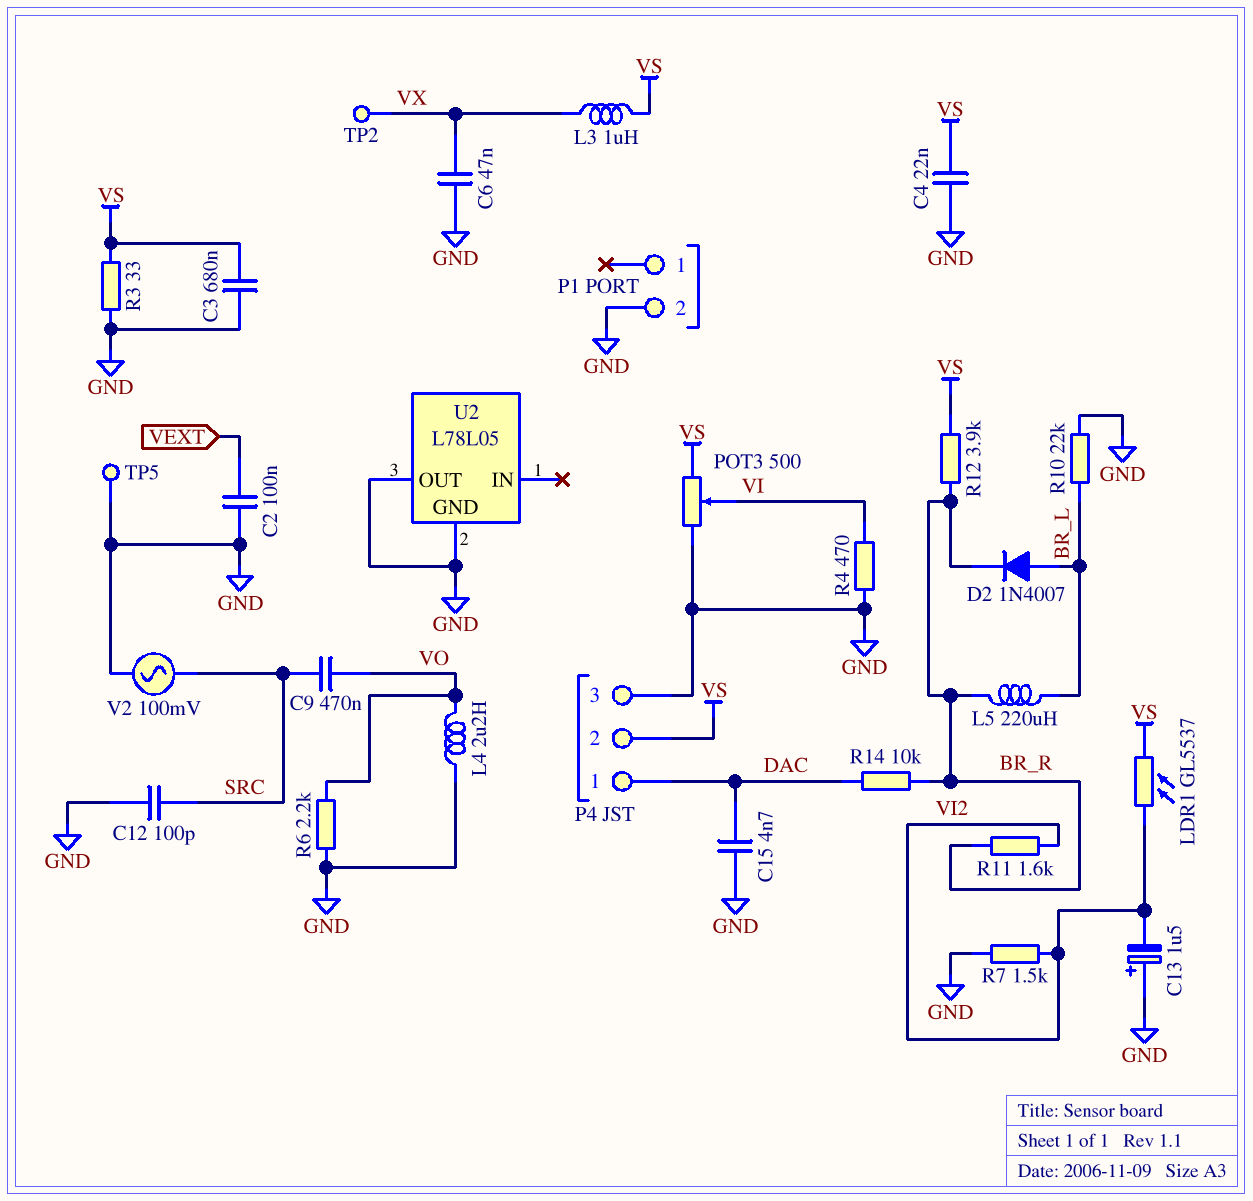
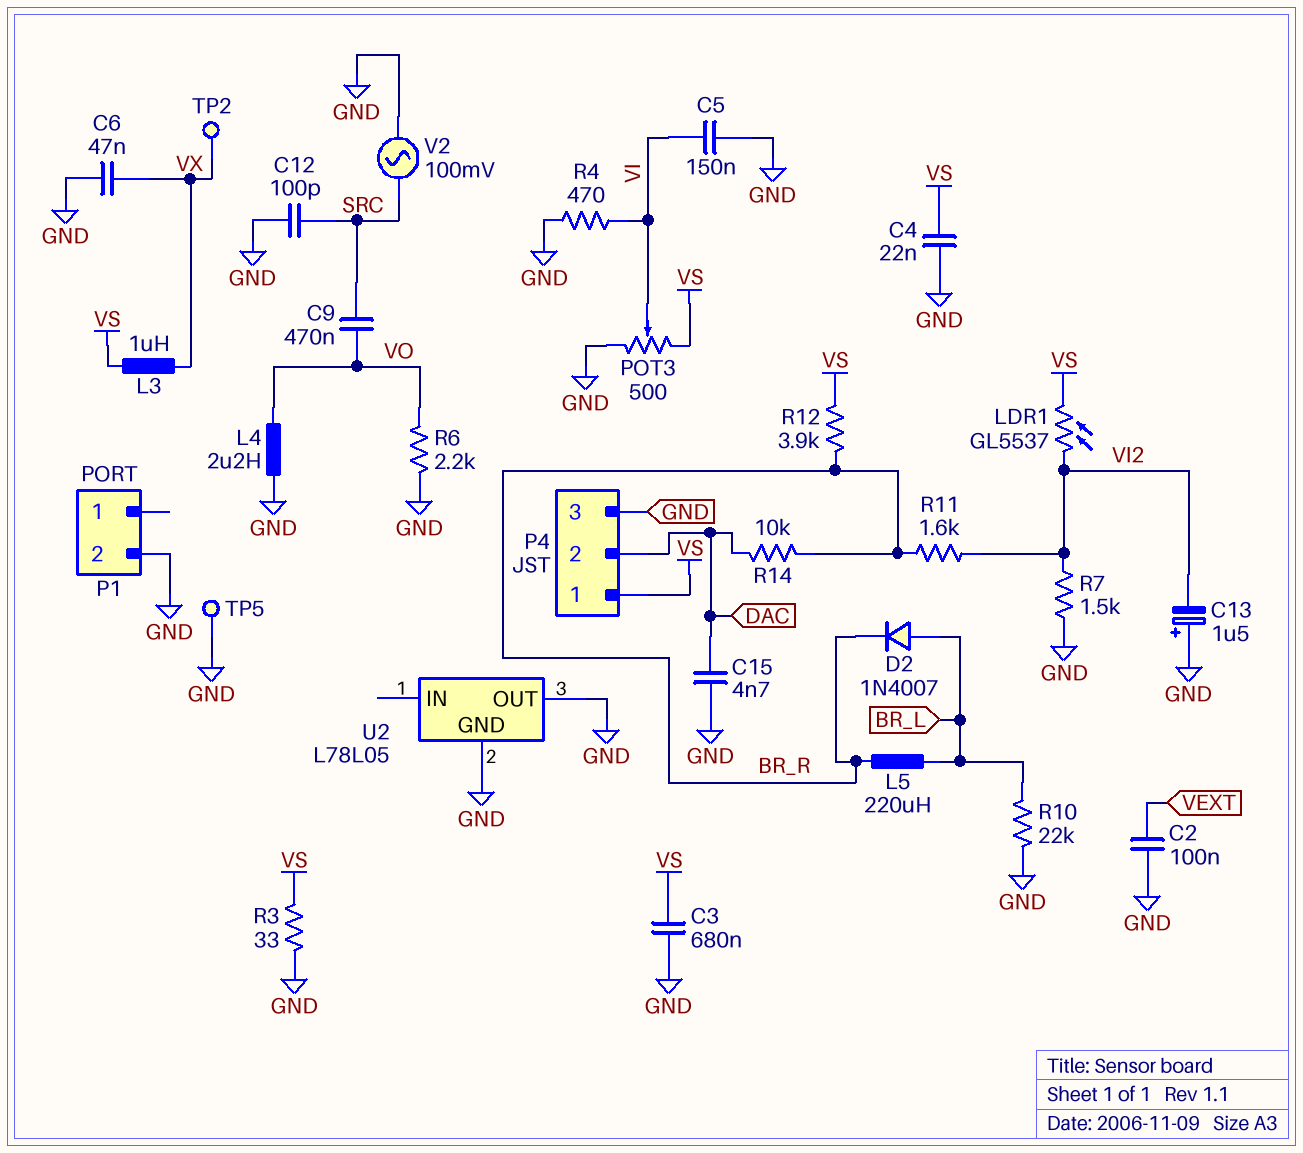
C5: none -> 150nF (GND, VI)
P4 pin 1: DAC -> VS
P4 pin 2: VS -> DAC

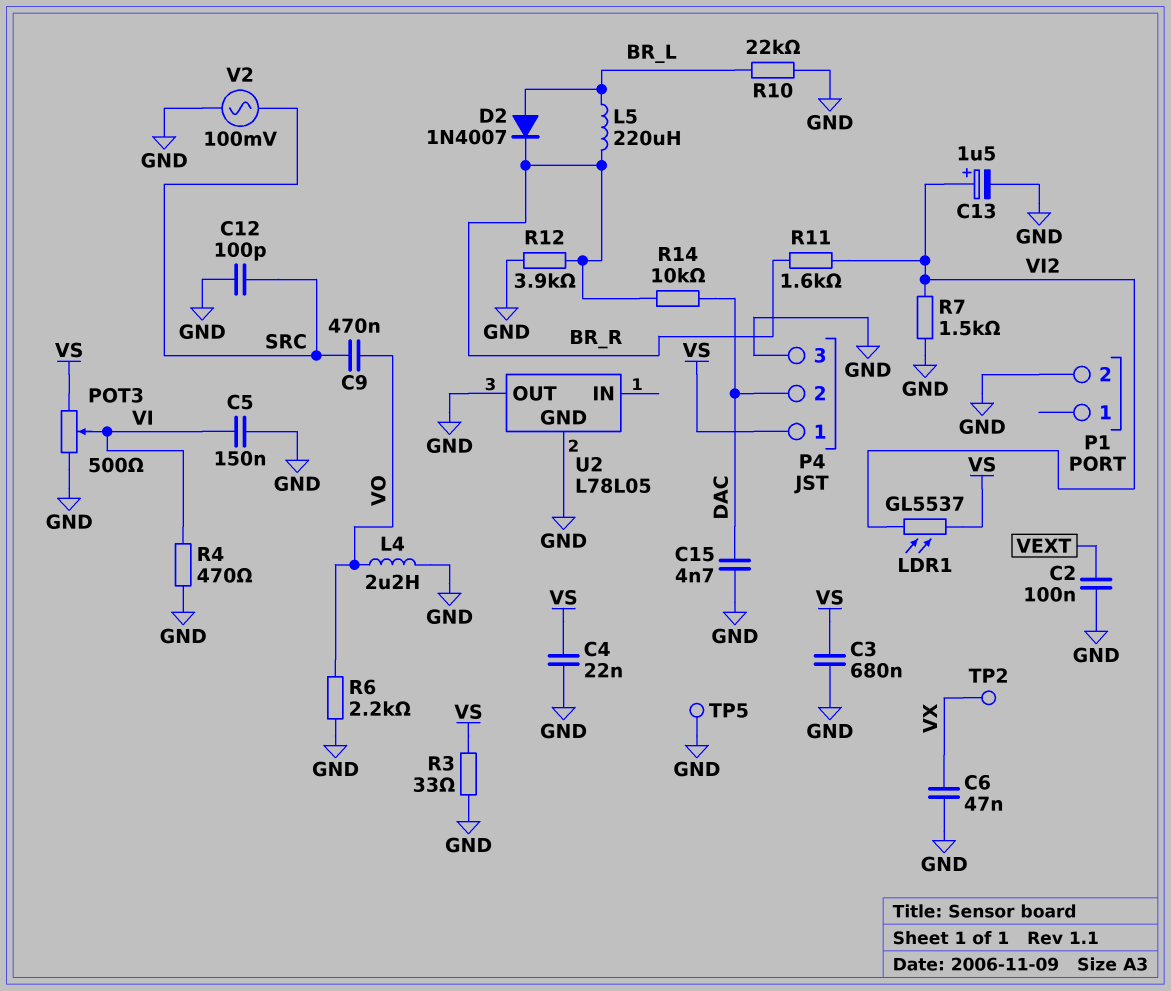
C13: 1.5uF (plus GND, minus VI2) -> 1.5uF (plus VI2, minus GND)
L3: 1uH (VS, VX) -> none
R12: 3.9k (BR_R, VS) -> 3.9k (BR_R, GND)

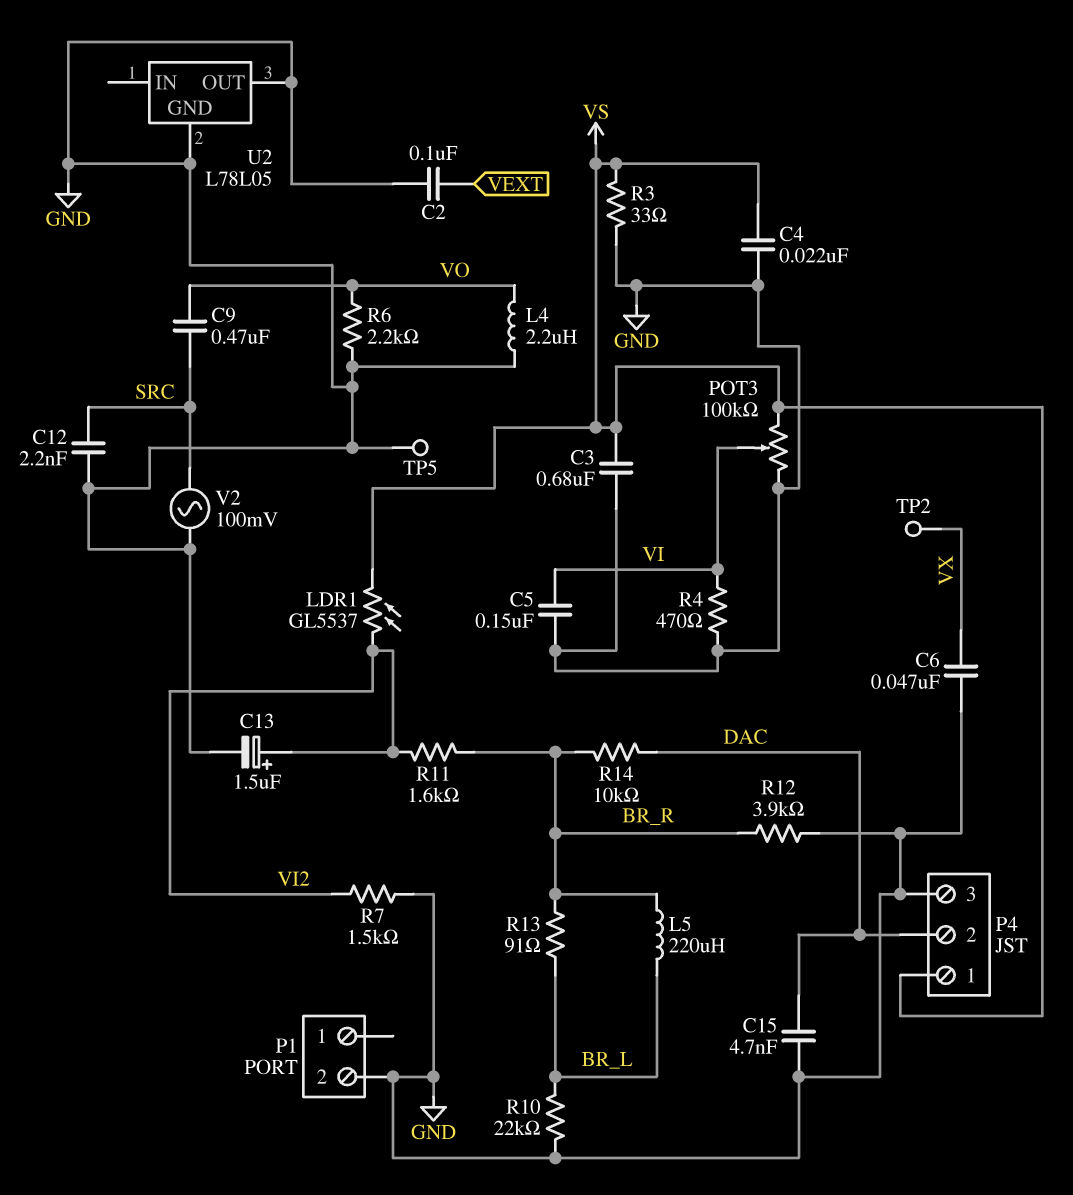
C12: 100pF (GND, SRC) -> 2.2nF (GND, SRC)
D2: diode 1N4007 (A BR_L, K BR_R) -> none
POT3: 500 (GND, VS, wiper VI) -> 100k (GND, VS, wiper VI)
R13: none -> 91 (BR_L, BR_R)

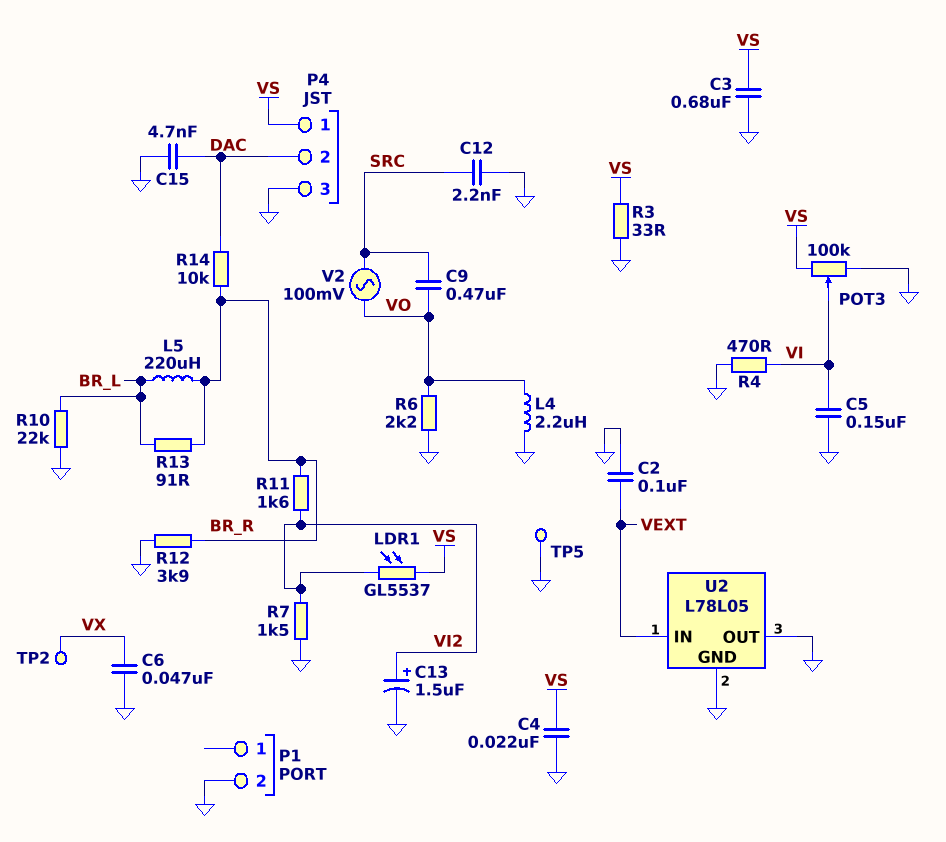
U2 pin IN: none -> VEXT
V2: AC 100mV (GND, SRC) -> AC 100mV (SRC, VO)

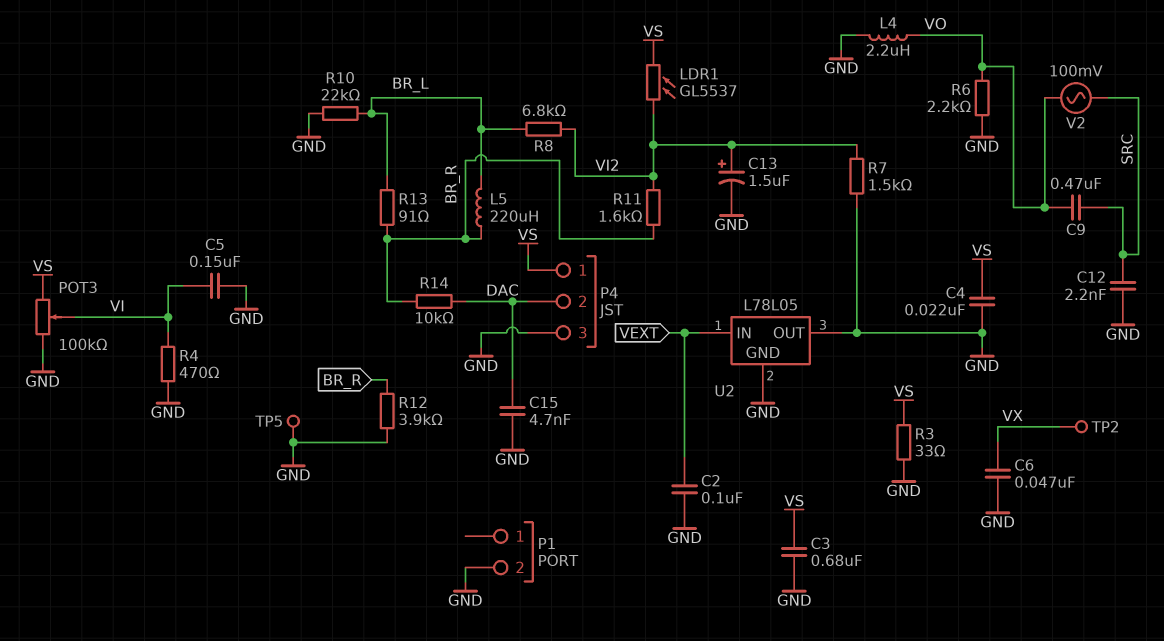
R8: none -> 6.8k (BR_L, VI2)

